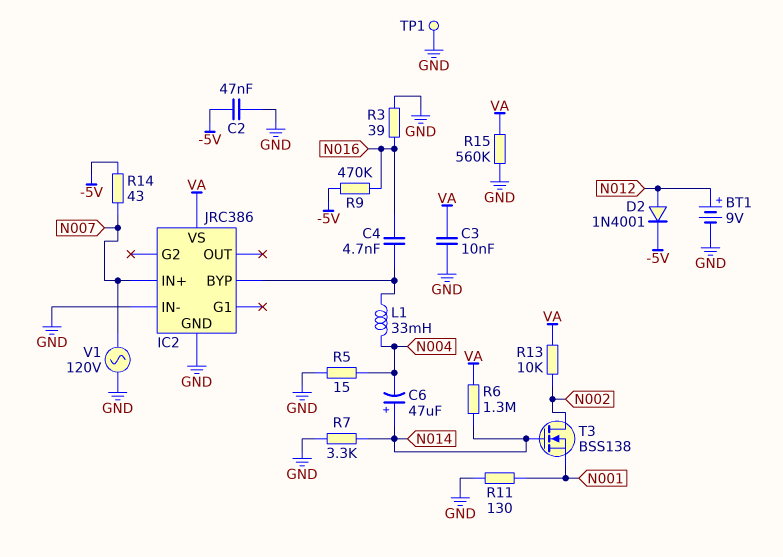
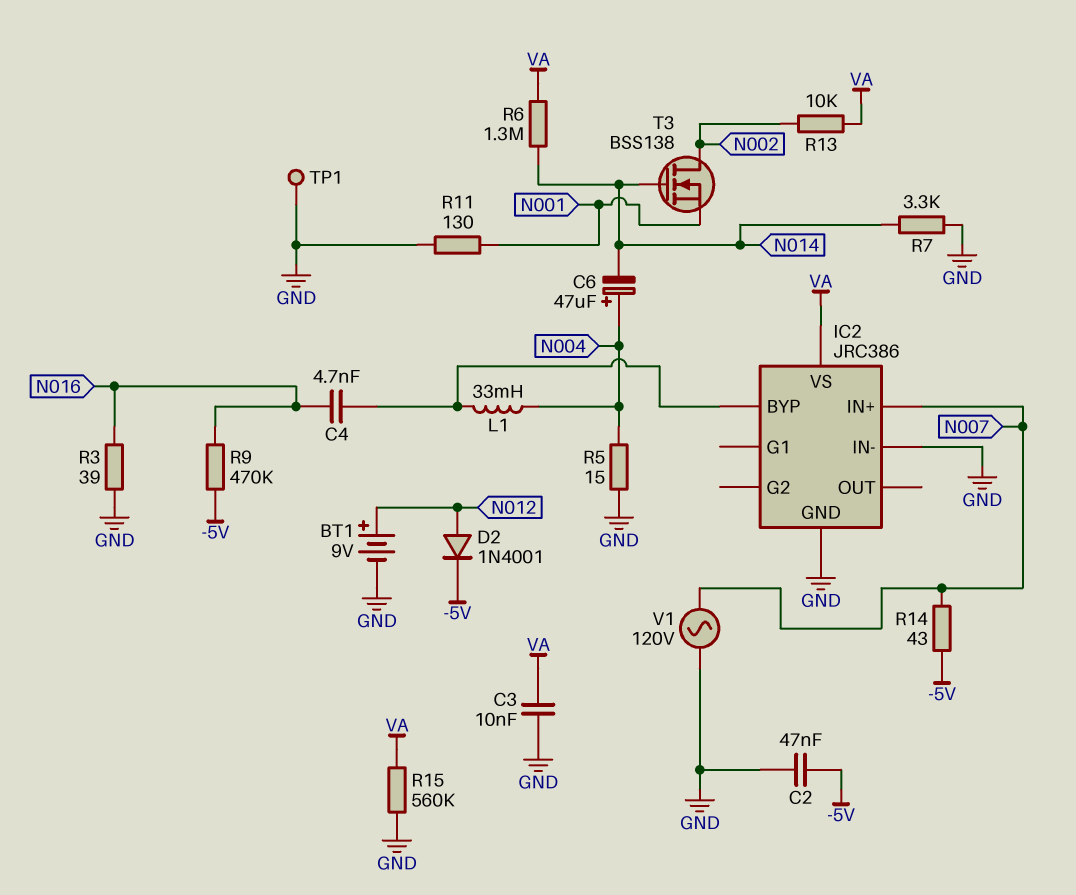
C6: 47uF (plus N014, minus N004) -> 47uF (plus N004, minus N014)

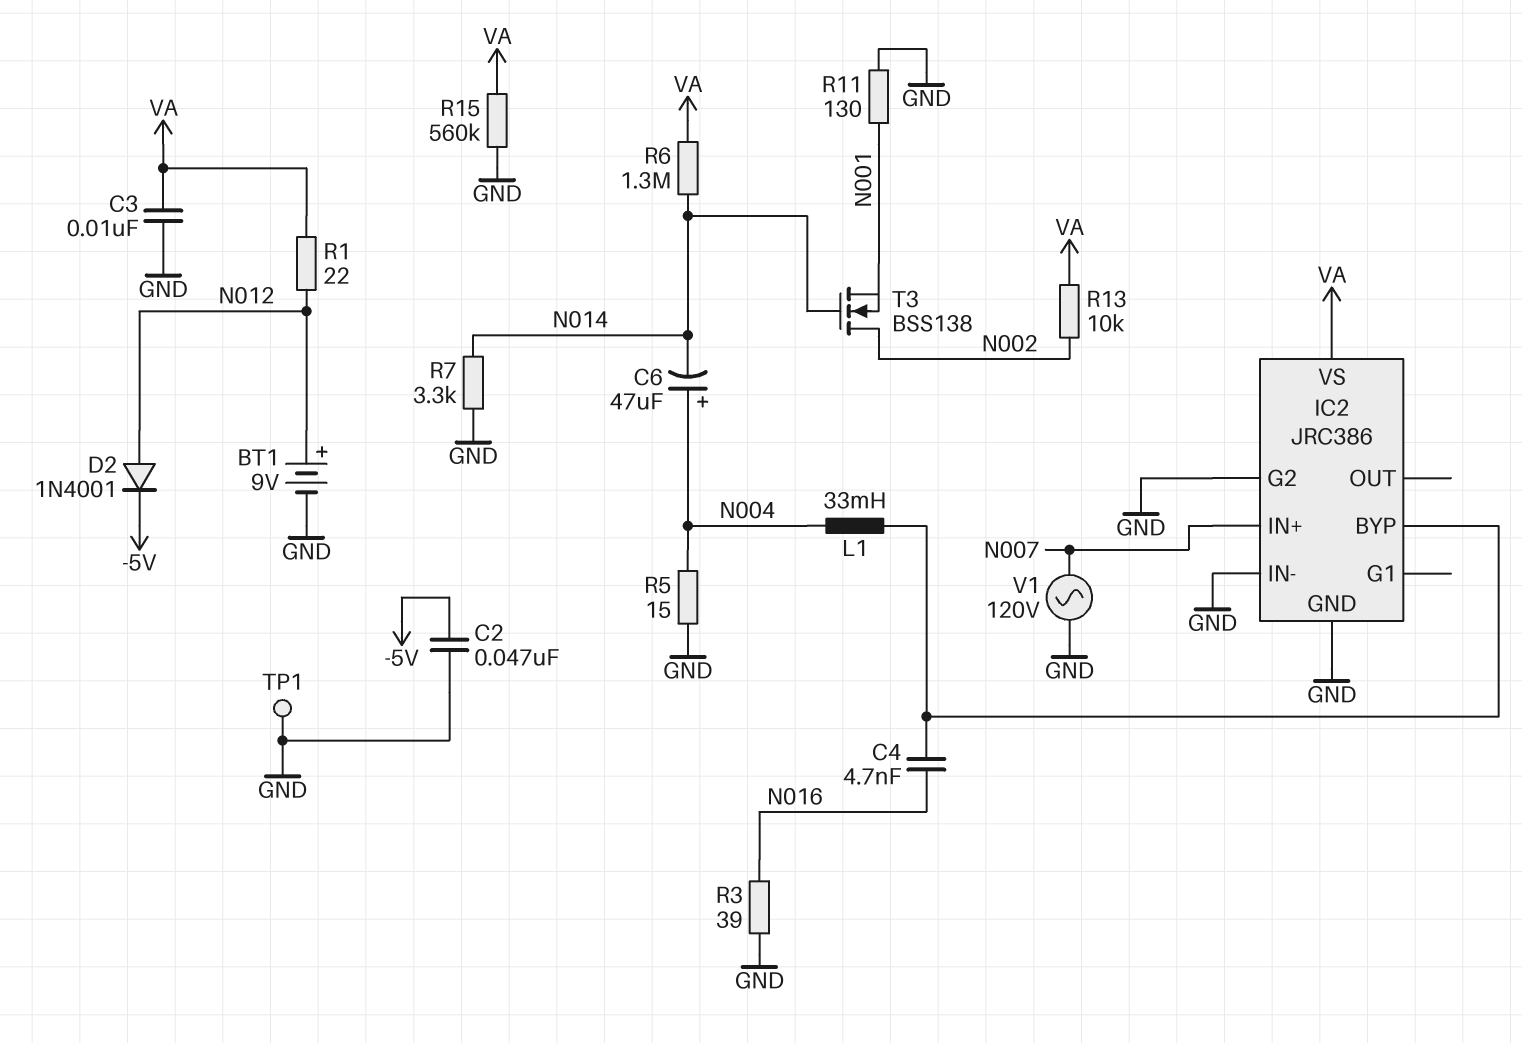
IC2 pin G2: none -> GND
R1: none -> 22 (N012, VA)
R9: 470k (-5V, N016) -> none
R14: 43 (-5V, N007) -> none

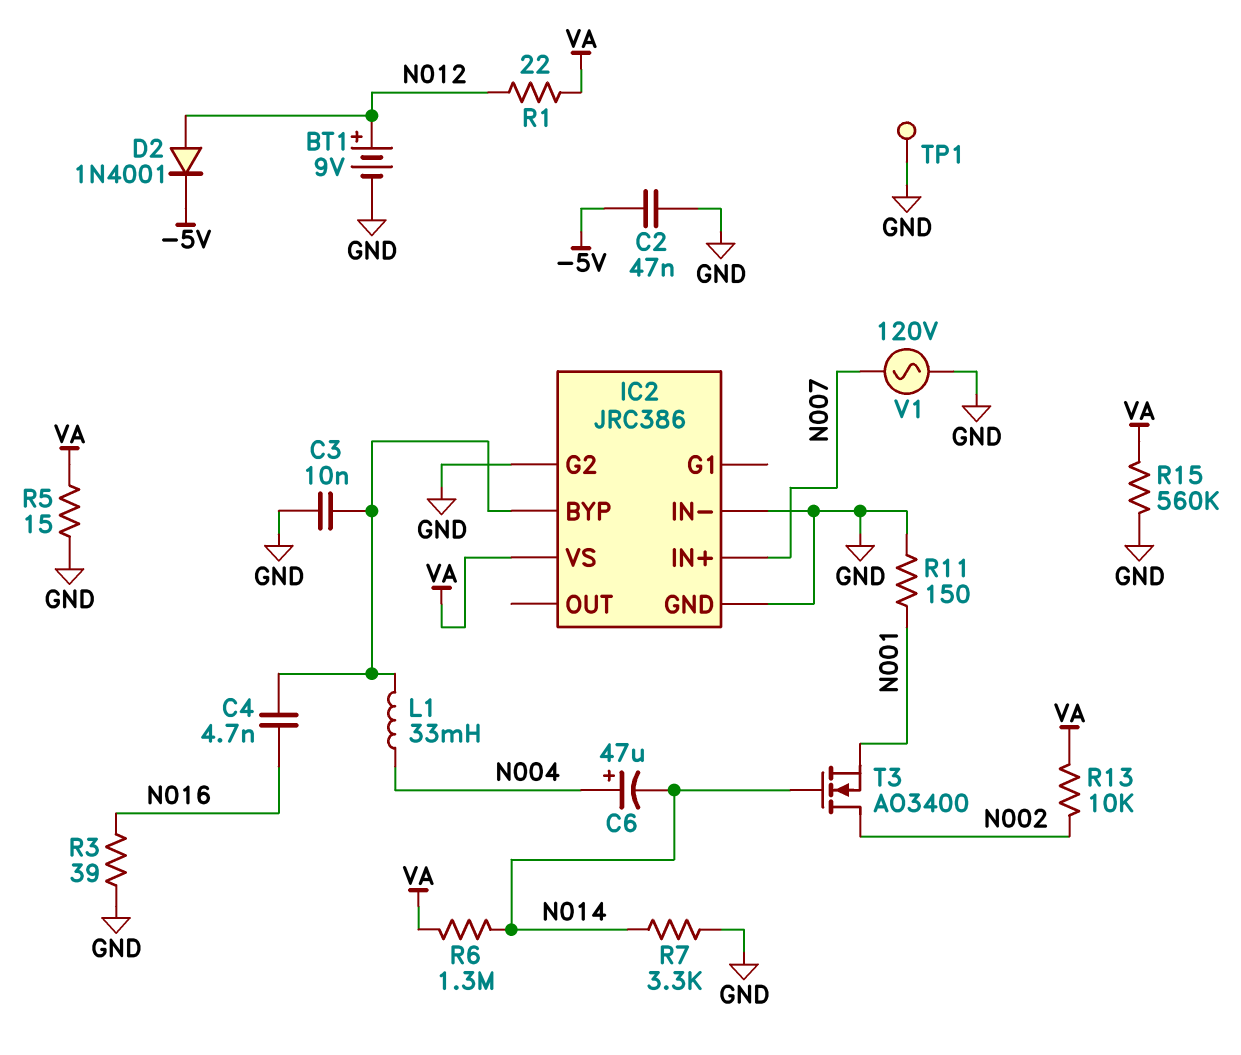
C3: 10nF (GND, VA) -> 10nF (GND, IC2/BYP)
R5: 15 (GND, N004) -> 15 (GND, VA)
R11: 130 (GND, N001) -> 150 (GND, N001)
T3: NMOS BSS138 (G N014, D N002, S N001) -> NMOS AO3400 (G N014, D N002, S N001)

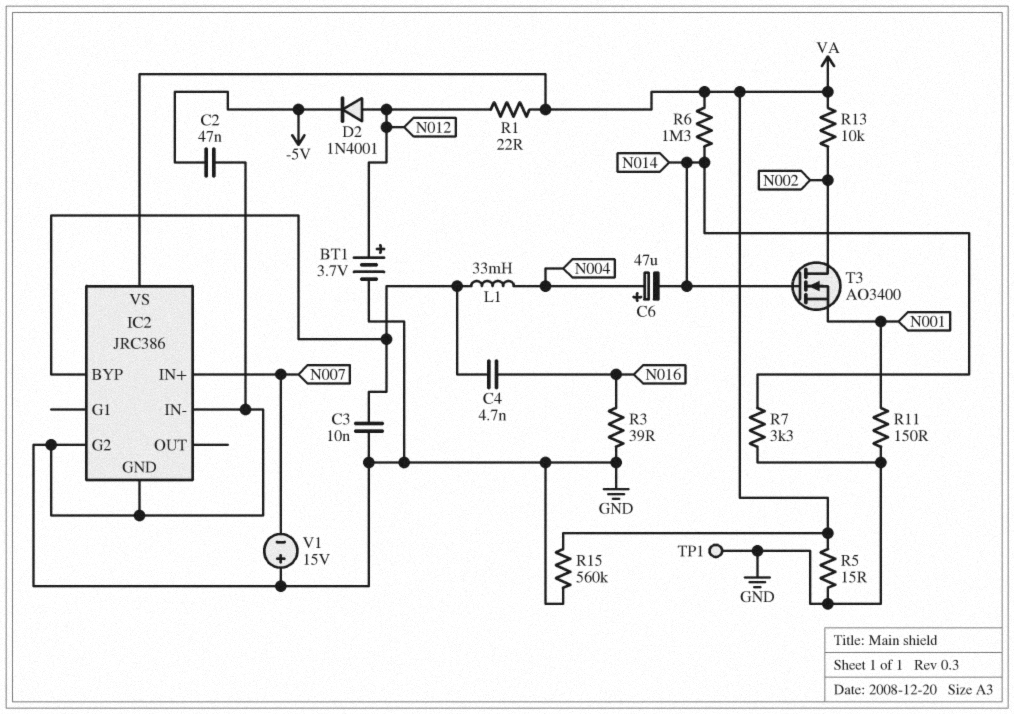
BT1: 9V (plus N012, minus GND) -> 3.7V (plus N012, minus GND)
V1: AC 120V (GND, N007) -> 15V (plus GND, minus N007)

